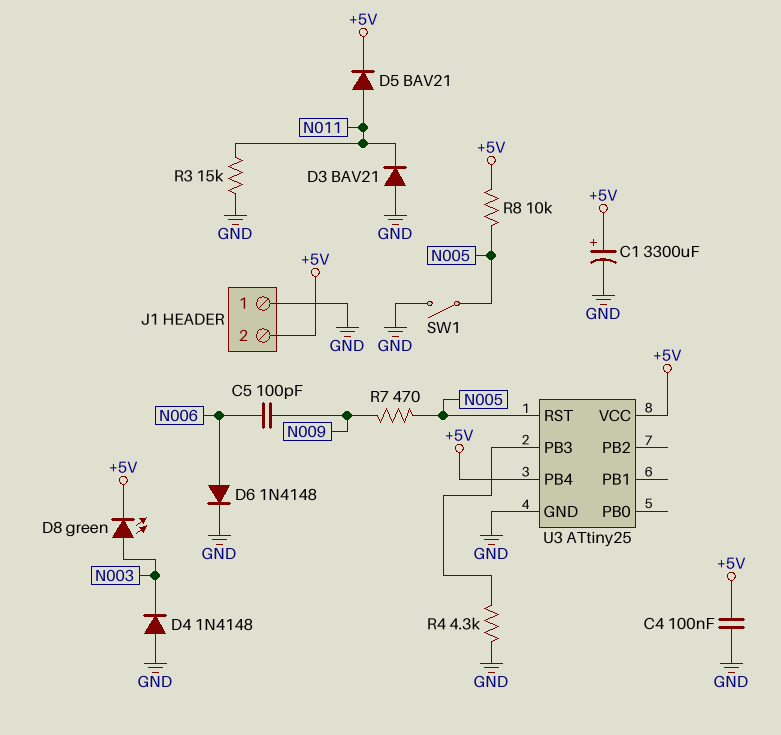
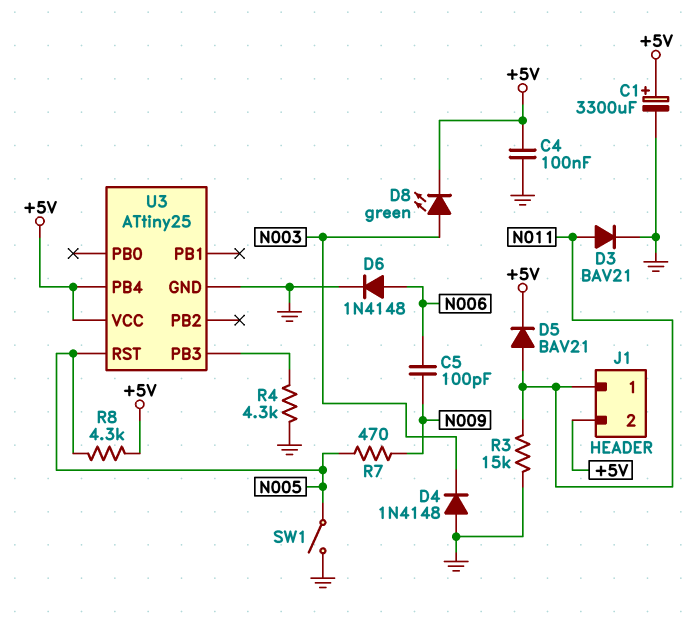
D3: diode BAV21 (A GND, K N011) -> diode BAV21 (A N011, K GND)
J1 pin 1: GND -> N011
R8: 10k (+5V, N005) -> 4.3k (+5V, N005)

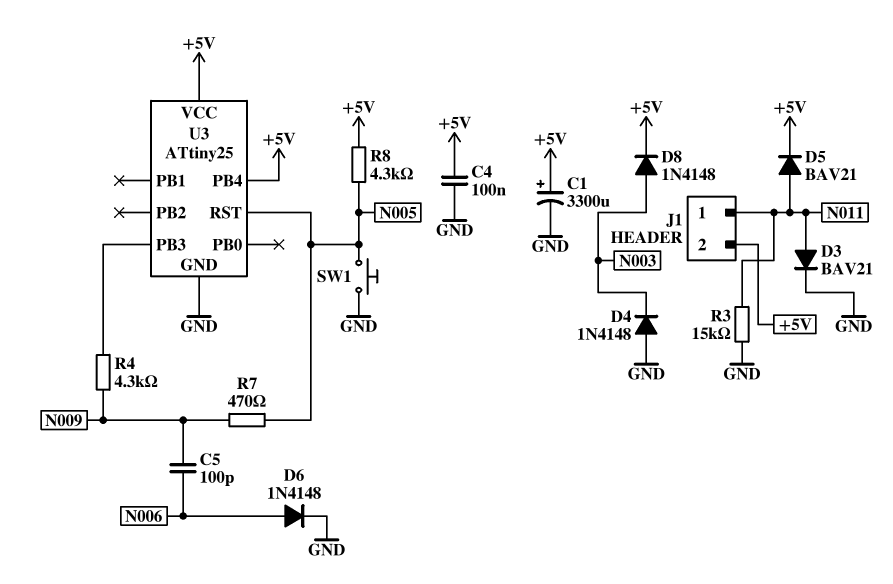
D8: LED green (A N003, K +5V) -> diode 1N4148 (A N003, K +5V)
R4: 4.3k (GND, U3/PB3) -> 4.3k (N009, U3/PB3)
SW1: switch (GND, N005) -> button (GND, N005)

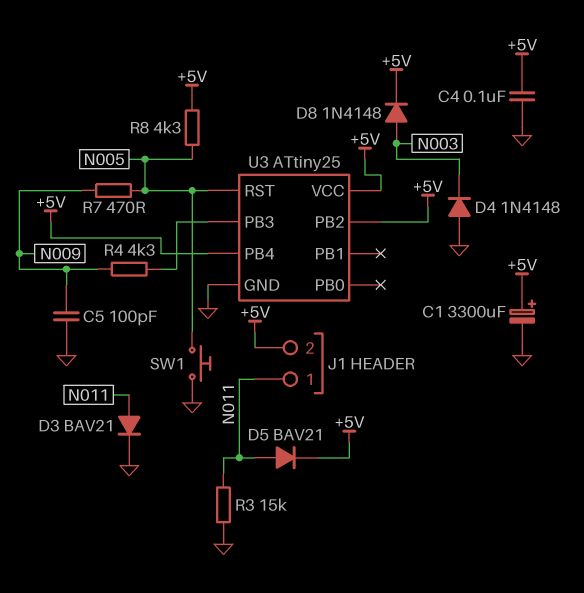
C5: 100pF (N006, N009) -> 100pF (GND, N009)
D6: diode 1N4148 (A N006, K GND) -> none
U3 pin PB2: none -> +5V

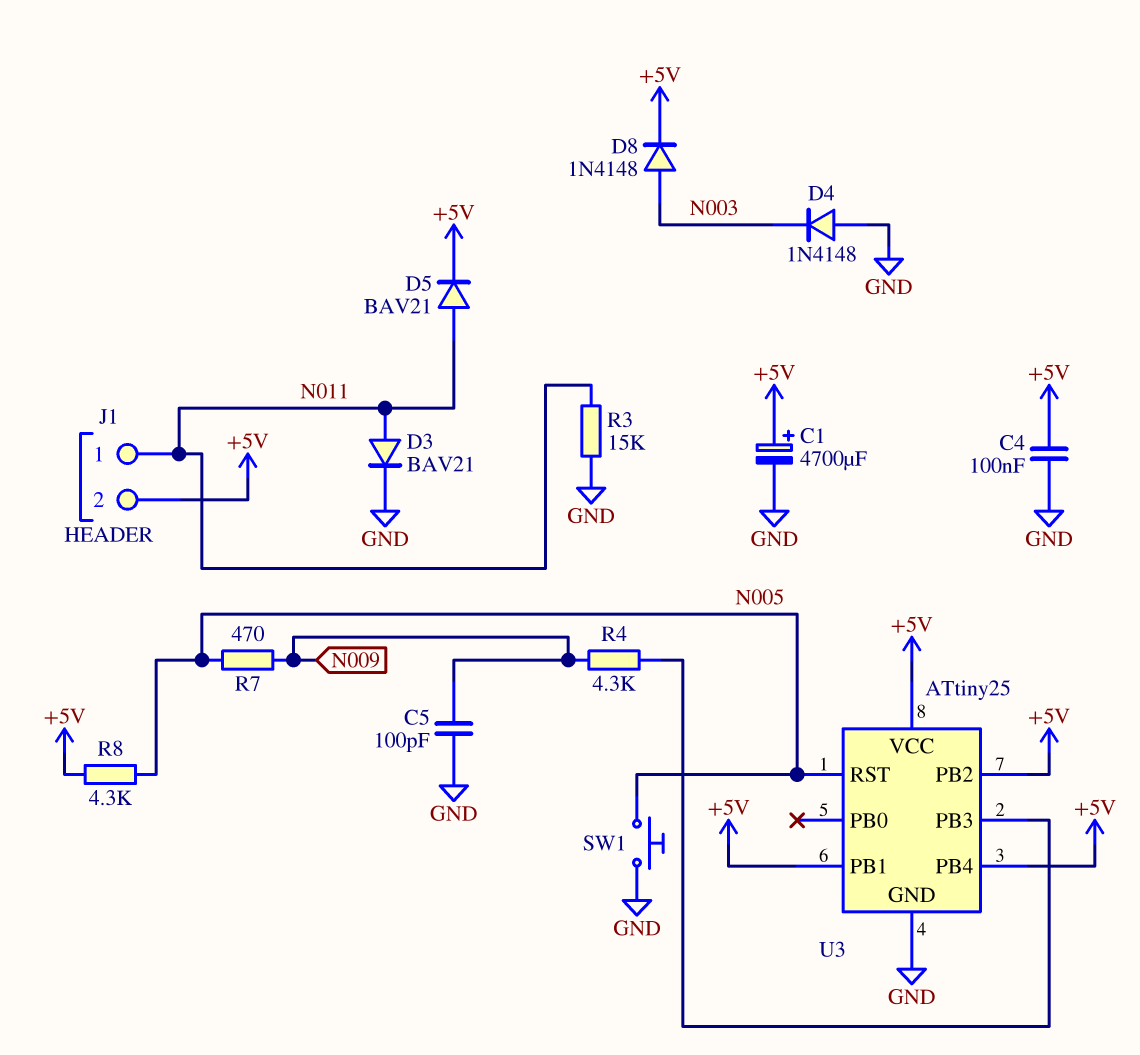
C1: 3300uF (plus +5V, minus GND) -> 4700uF (plus +5V, minus GND)
U3 pin PB1: none -> +5V

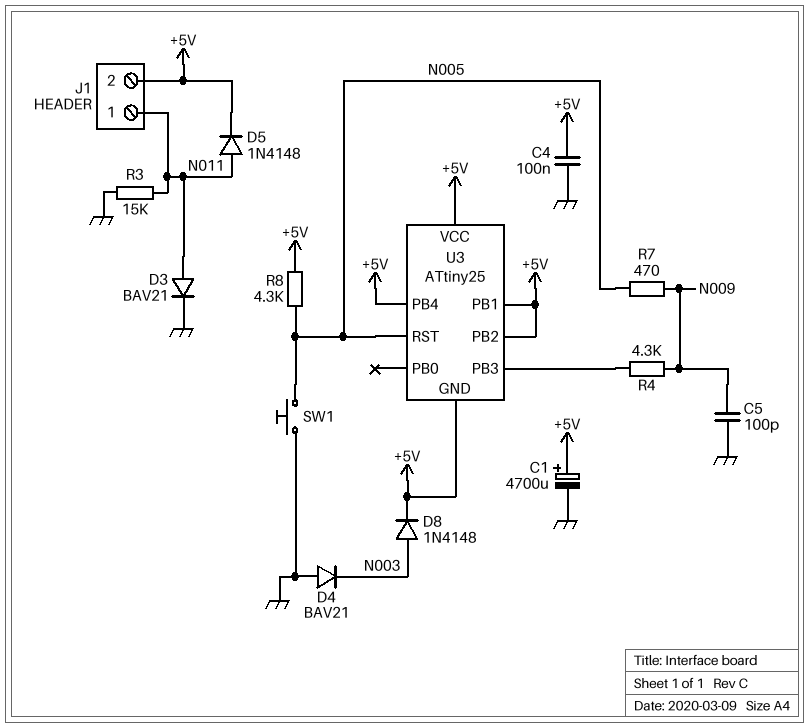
D4: diode 1N4148 (A GND, K N003) -> diode BAV21 (A GND, K N003)
D5: diode BAV21 (A N011, K +5V) -> diode 1N4148 (A N011, K +5V)
U3 pin GND: GND -> +5V

